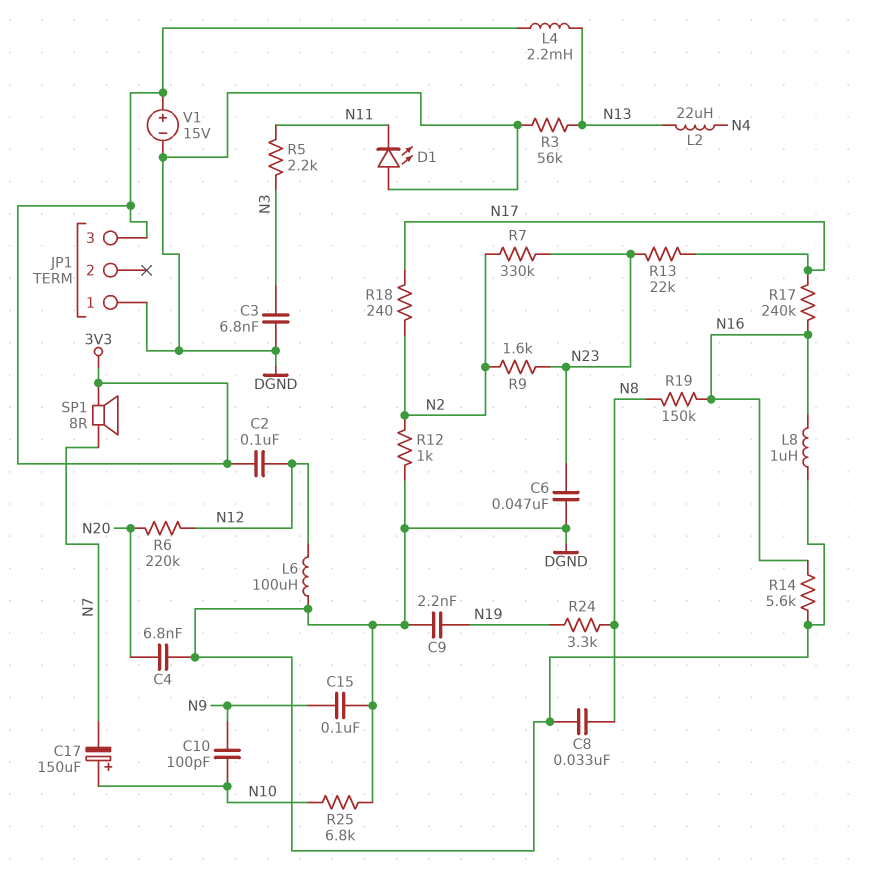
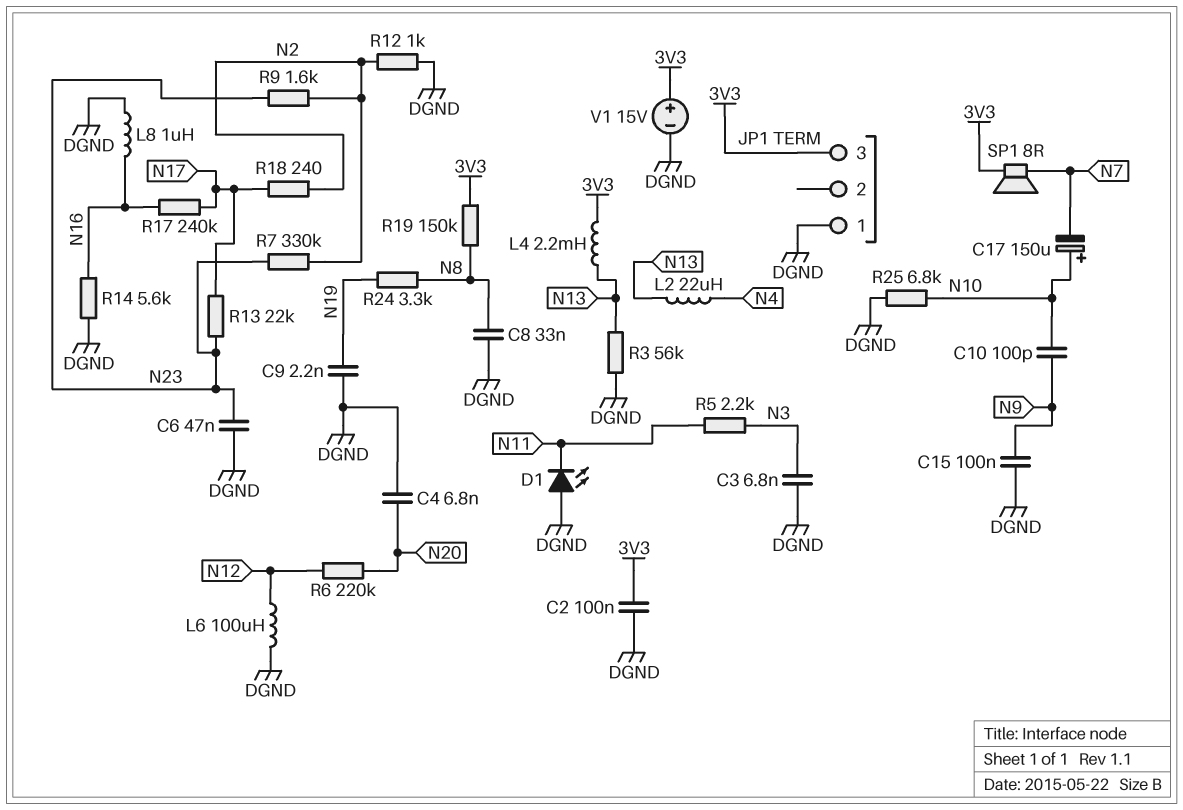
C2: 100nF (3V3, N12) -> 100nF (3V3, DGND)
R19: 150k (N8, N16) -> 150k (3V3, N8)

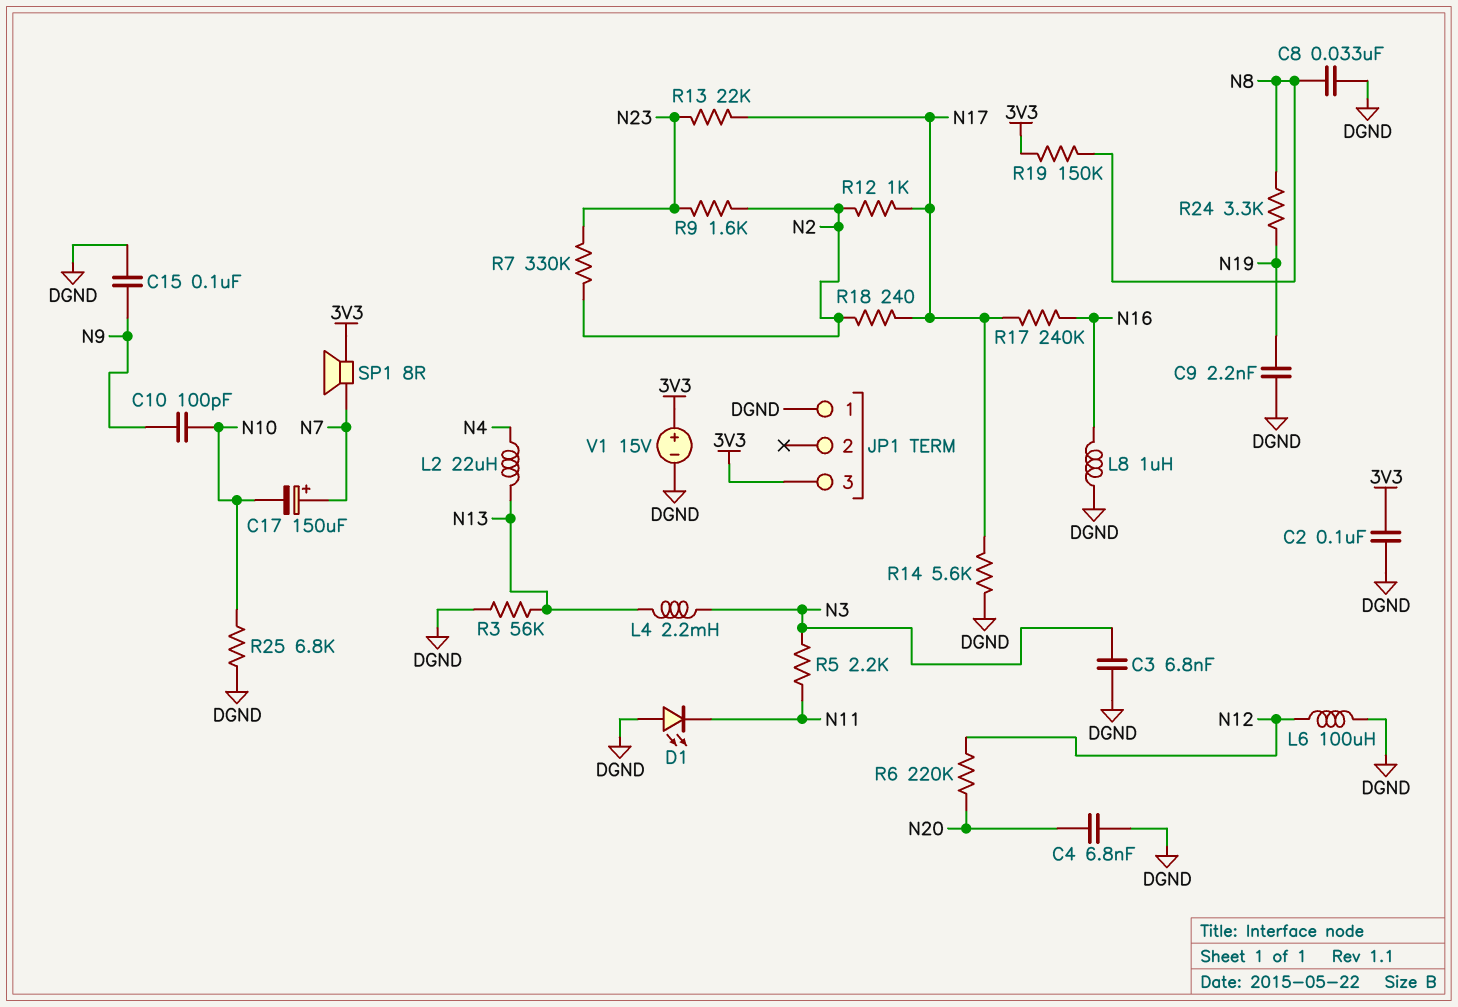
C6: 47nF (DGND, N23) -> none
C17: 150uF (plus N10, minus N7) -> 150uF (plus N7, minus N10)
L4: 2.2mH (3V3, N13) -> 2.2mH (N3, N13)
R12: 1k (DGND, N2) -> 1k (N2, N17)
R14: 5.6k (DGND, N16) -> 5.6k (DGND, N17)

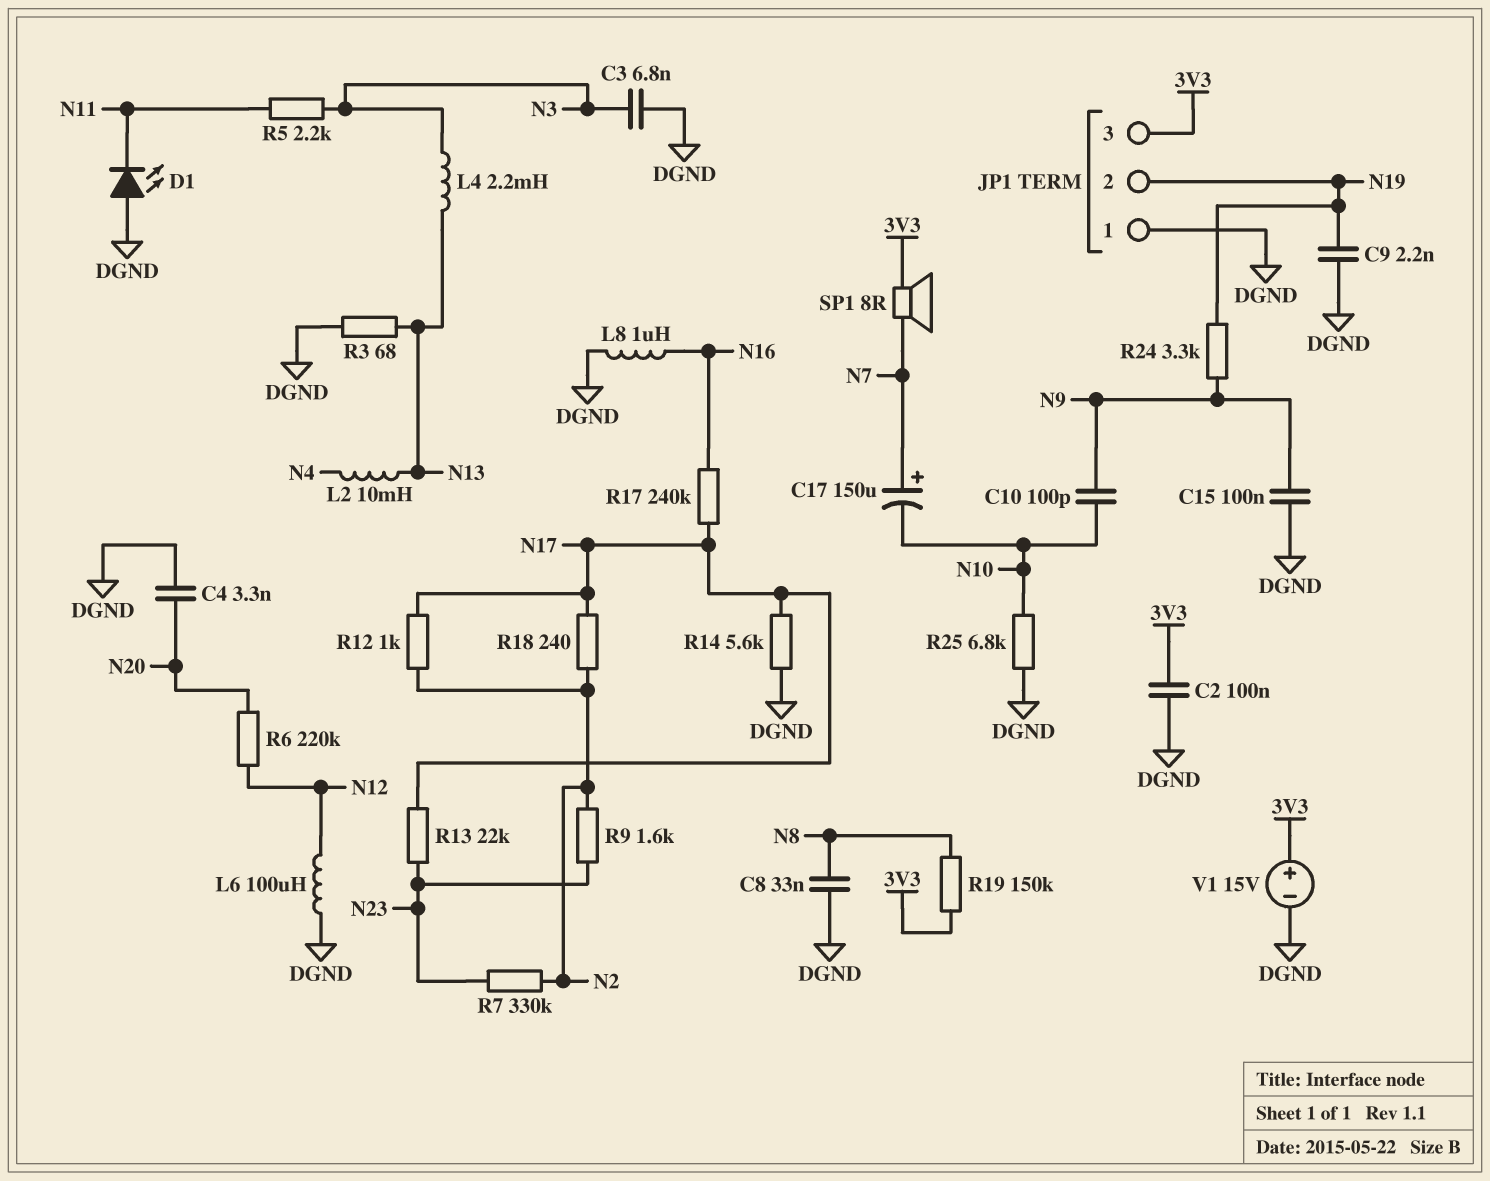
C4: 6.8nF (DGND, N20) -> 3.3nF (DGND, N20)
JP1 pin 2: none -> N19
L2: 22uH (N4, N13) -> 10mH (N4, N13)
R3: 56k (DGND, N13) -> 68 (DGND, N13)
R24: 3.3k (N8, N19) -> 3.3k (N9, N19)

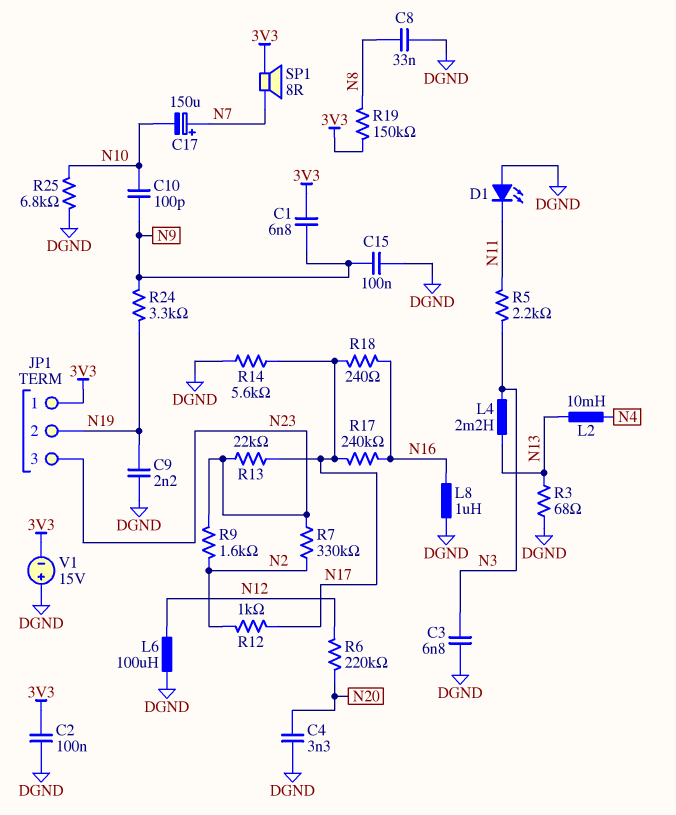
C1: none -> 6.8nF (3V3, N9)
JP1 pin 1: DGND -> 3V3
JP1 pin 3: 3V3 -> N23
R18: 240 (N2, N17) -> 240 (N16, N17)
V1: 15V (plus 3V3, minus DGND) -> 15V (plus DGND, minus 3V3)

